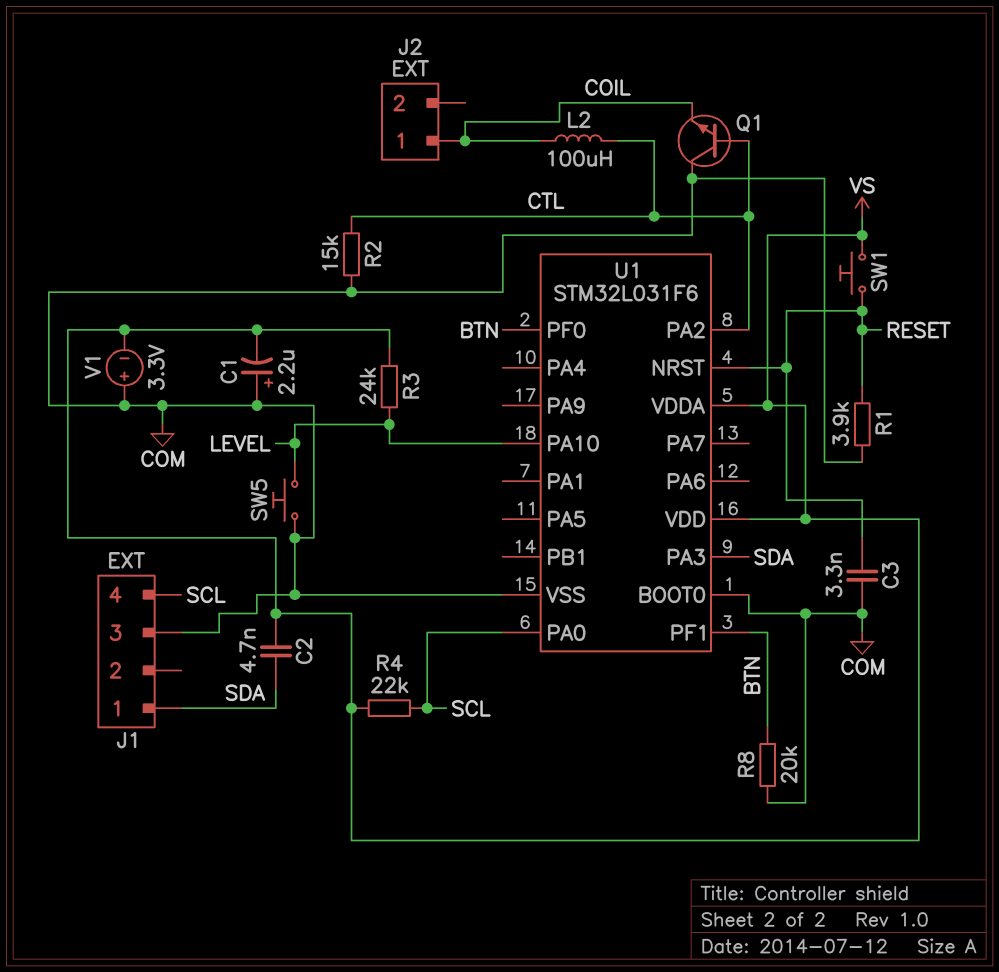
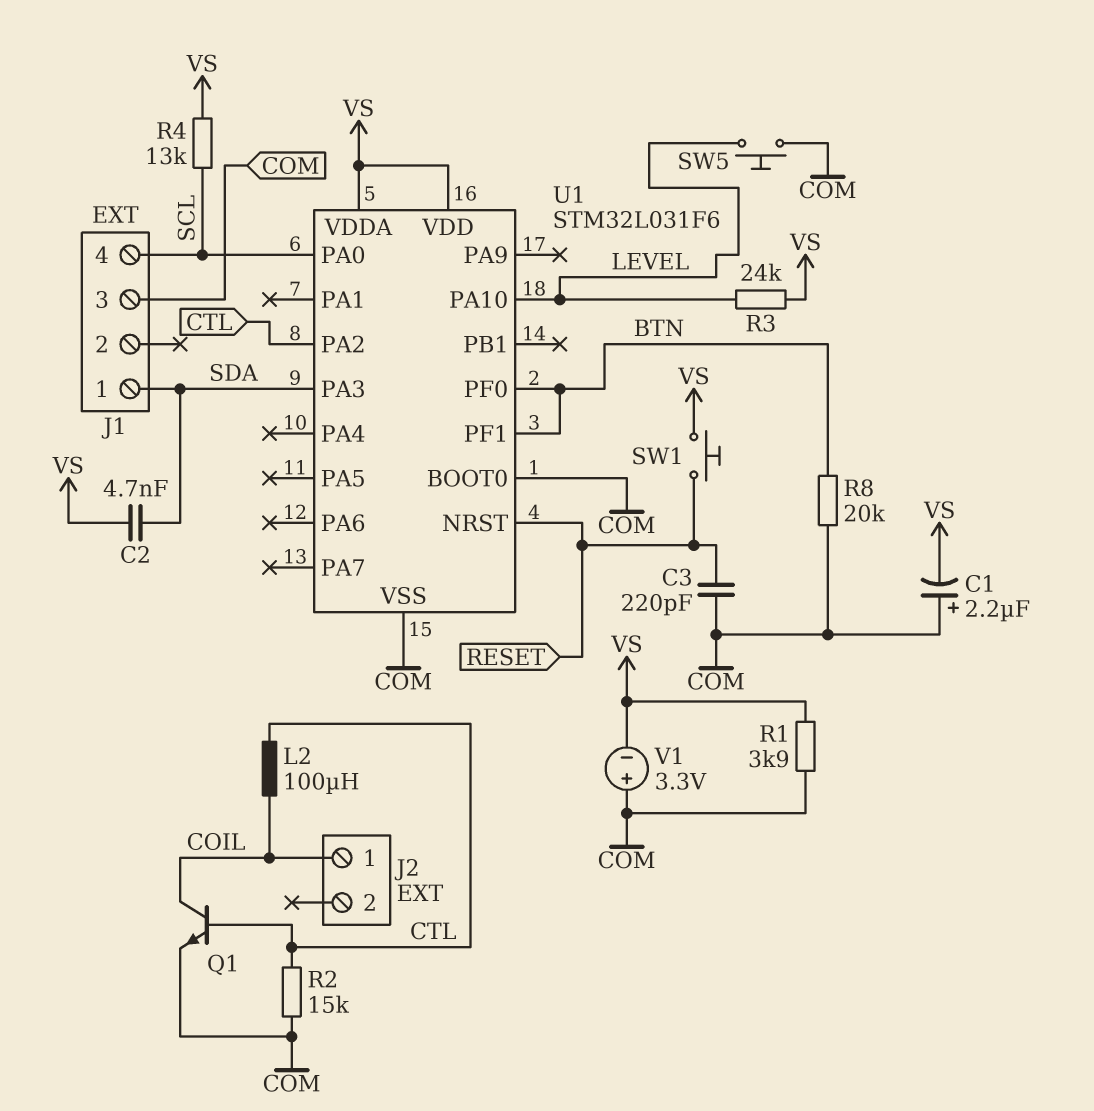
C3: 3.3nF (COM, RESET) -> 220pF (COM, RESET)
Q1: NPN (B CTL, C COM, E COIL) -> NPN (B CTL, C COIL, E COM)
R1: 3.9k (COM, RESET) -> 3.9k (COM, VS)
R4: 22k (SCL, VS) -> 13k (SCL, VS)

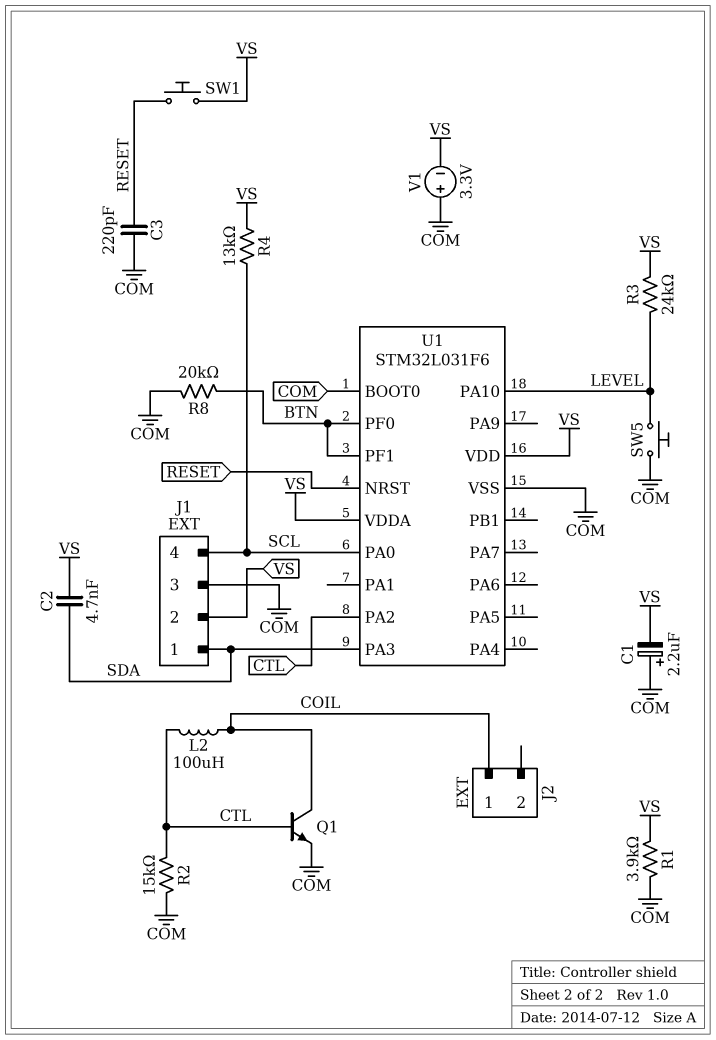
J1 pin 2: none -> VS

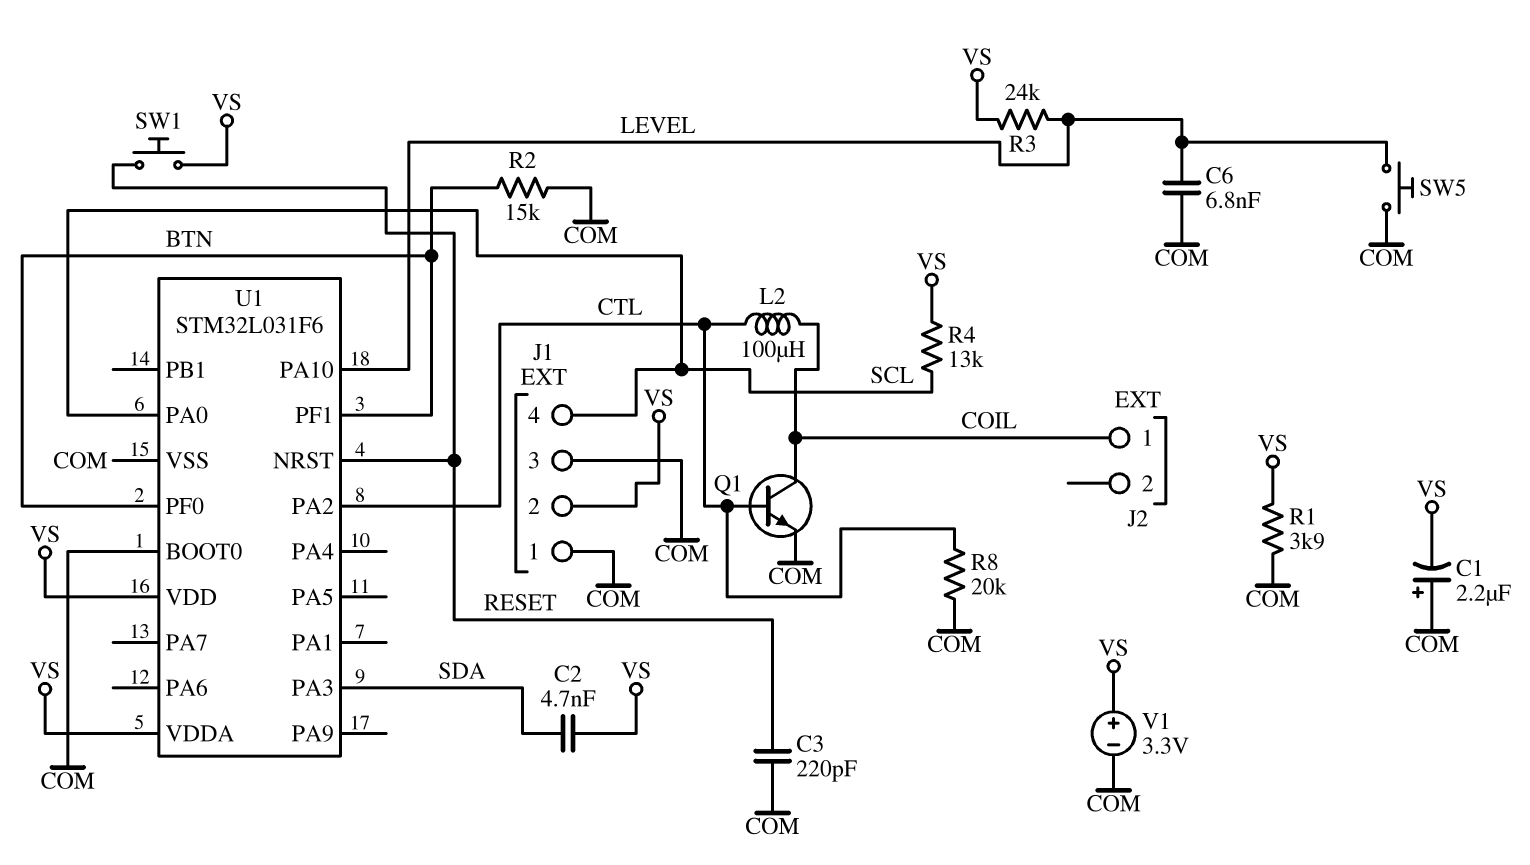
C6: none -> 6.8nF (COM, LEVEL)
J1 pin 1: SDA -> COM
R2: 15k (COM, CTL) -> 15k (BTN, COM)
R8: 20k (BTN, COM) -> 20k (COM, CTL)
V1: 3.3V (plus COM, minus VS) -> 3.3V (plus VS, minus COM)

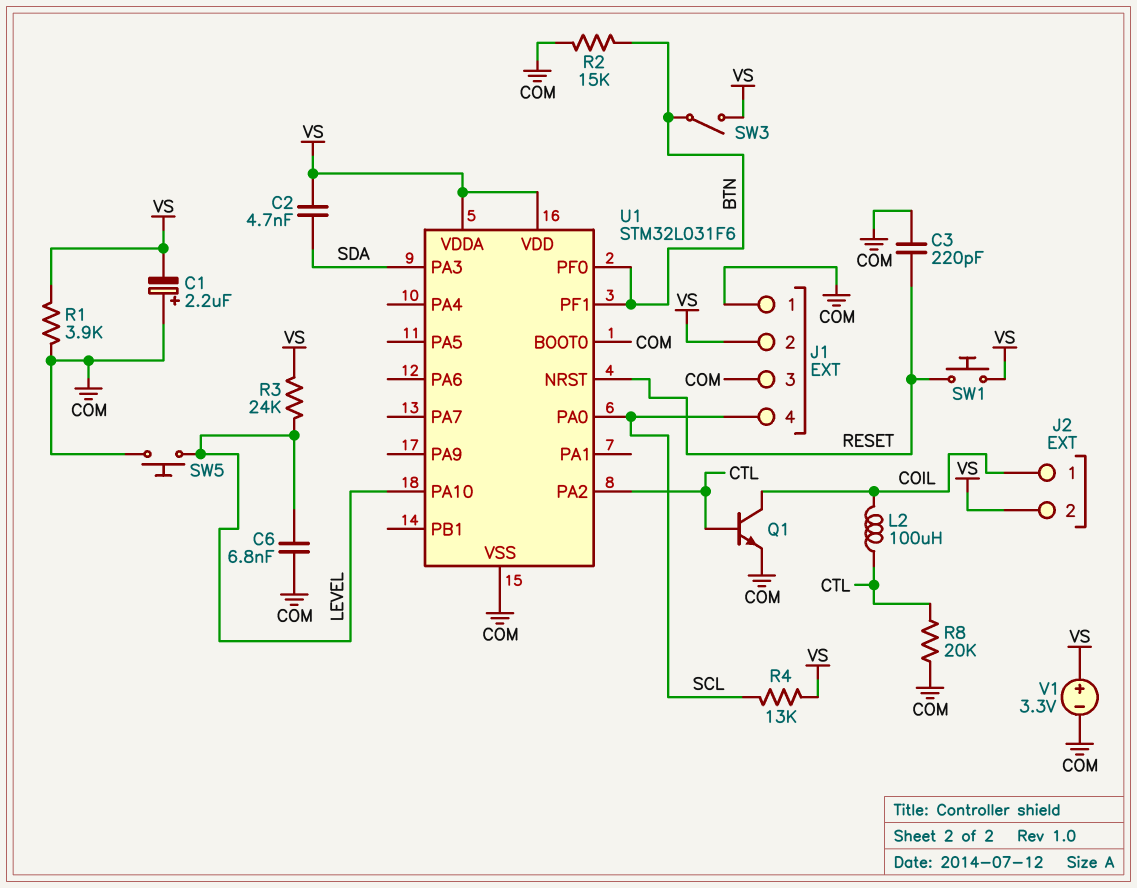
J2 pin 2: none -> VS
SW3: none -> switch (BTN, VS)

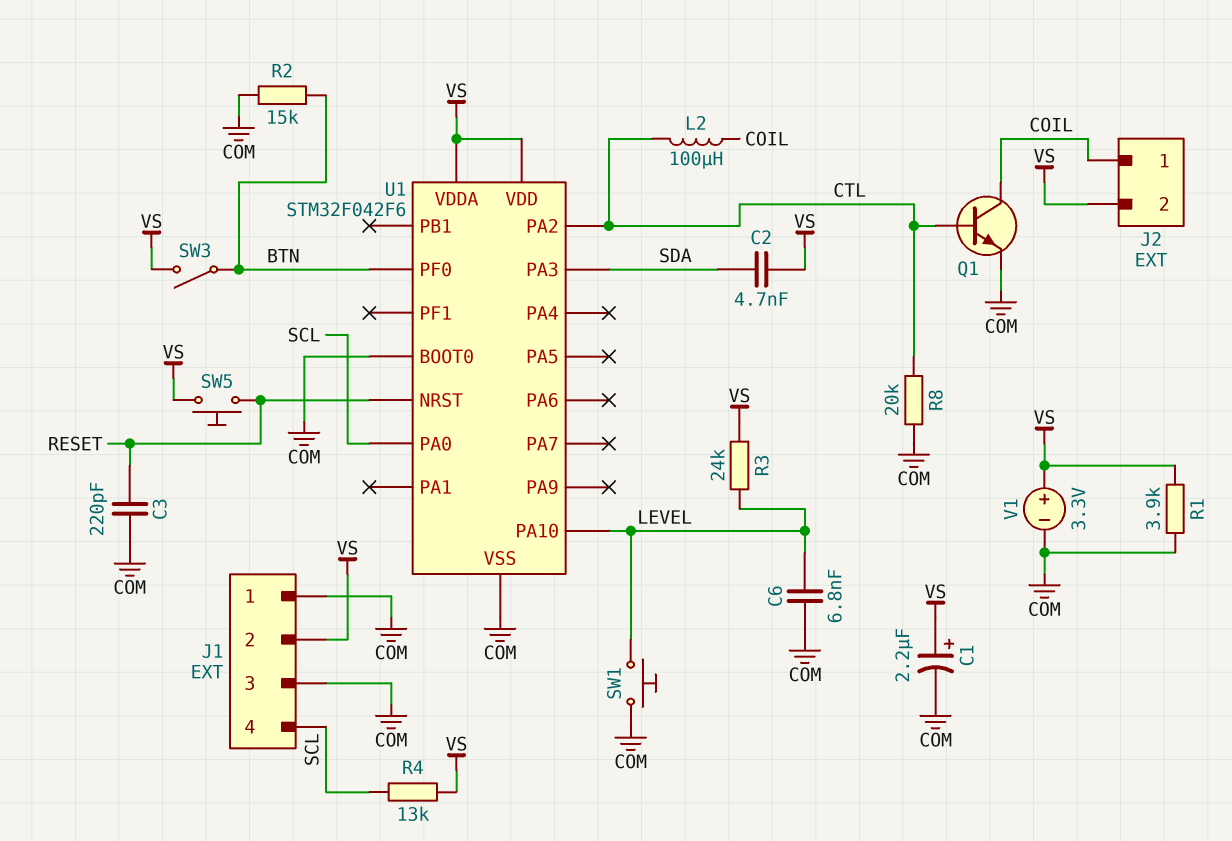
C1: 2.2uF (plus COM, minus VS) -> 2.2uF (plus VS, minus COM)
SW1: button (RESET, VS) -> button (COM, LEVEL)
SW5: button (COM, LEVEL) -> button (RESET, VS)
U1: STM32L031F6 -> STM32F042F6
U1 pin PF1: BTN -> none

